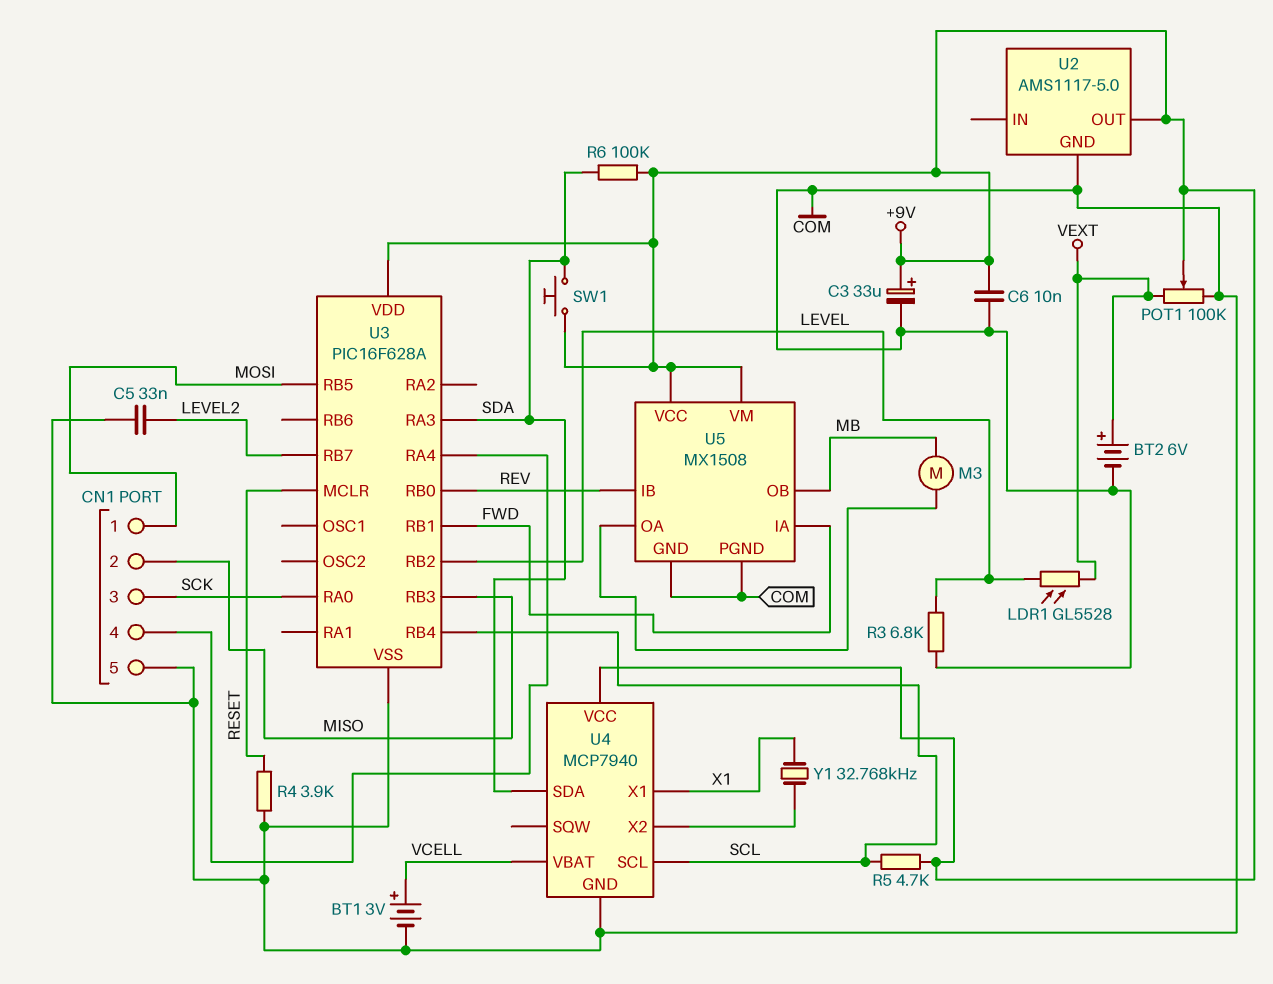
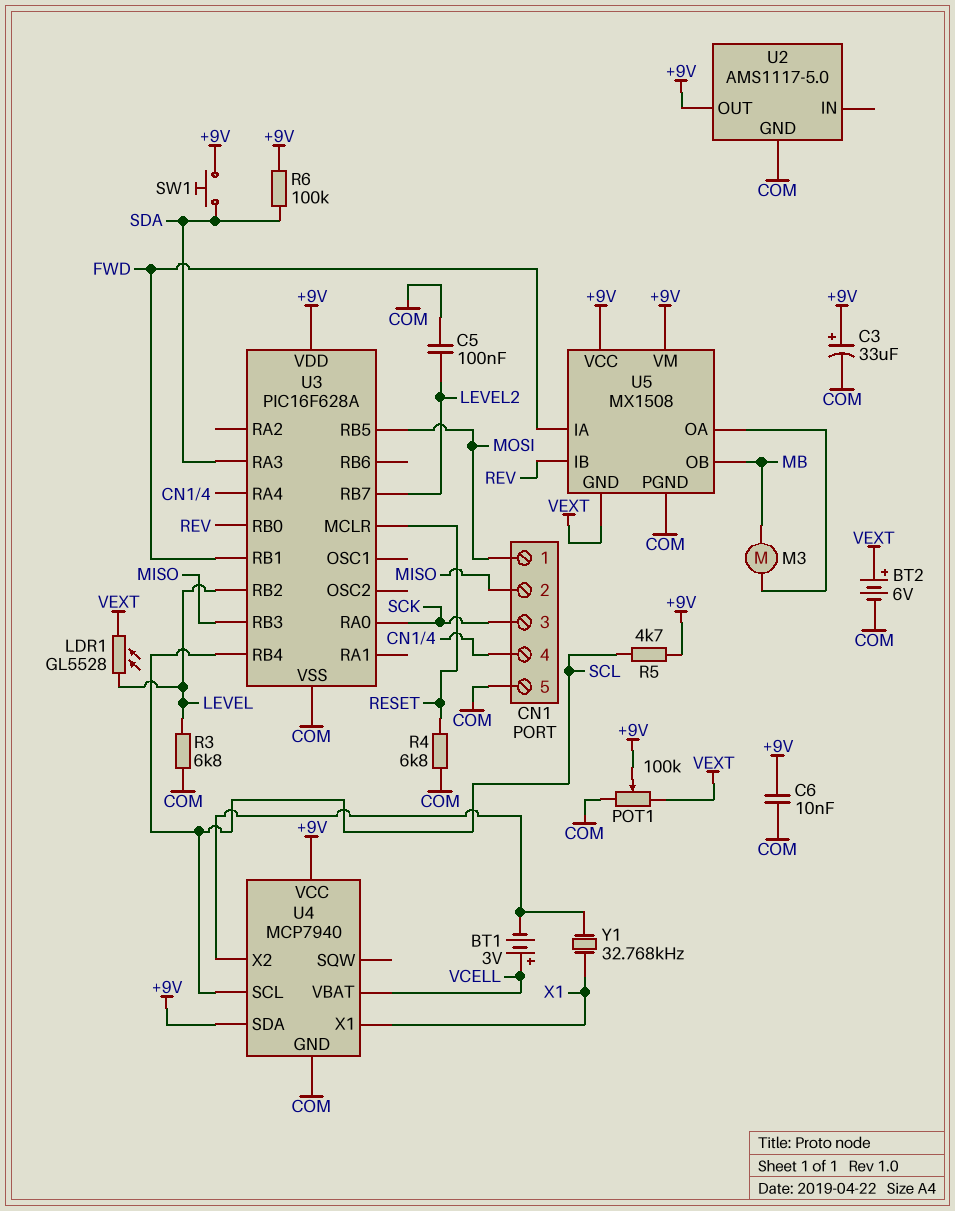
BT1: 3V (plus VCELL, minus COM) -> 3V (plus VCELL, minus U4/X2)
C5: 33nF (COM, LEVEL2) -> 100nF (COM, LEVEL2)
R4: 3.9k (COM, RESET) -> 6.8k (COM, RESET)
U4 pin SDA: SDA -> +9V
U5 pin GND: COM -> VEXT

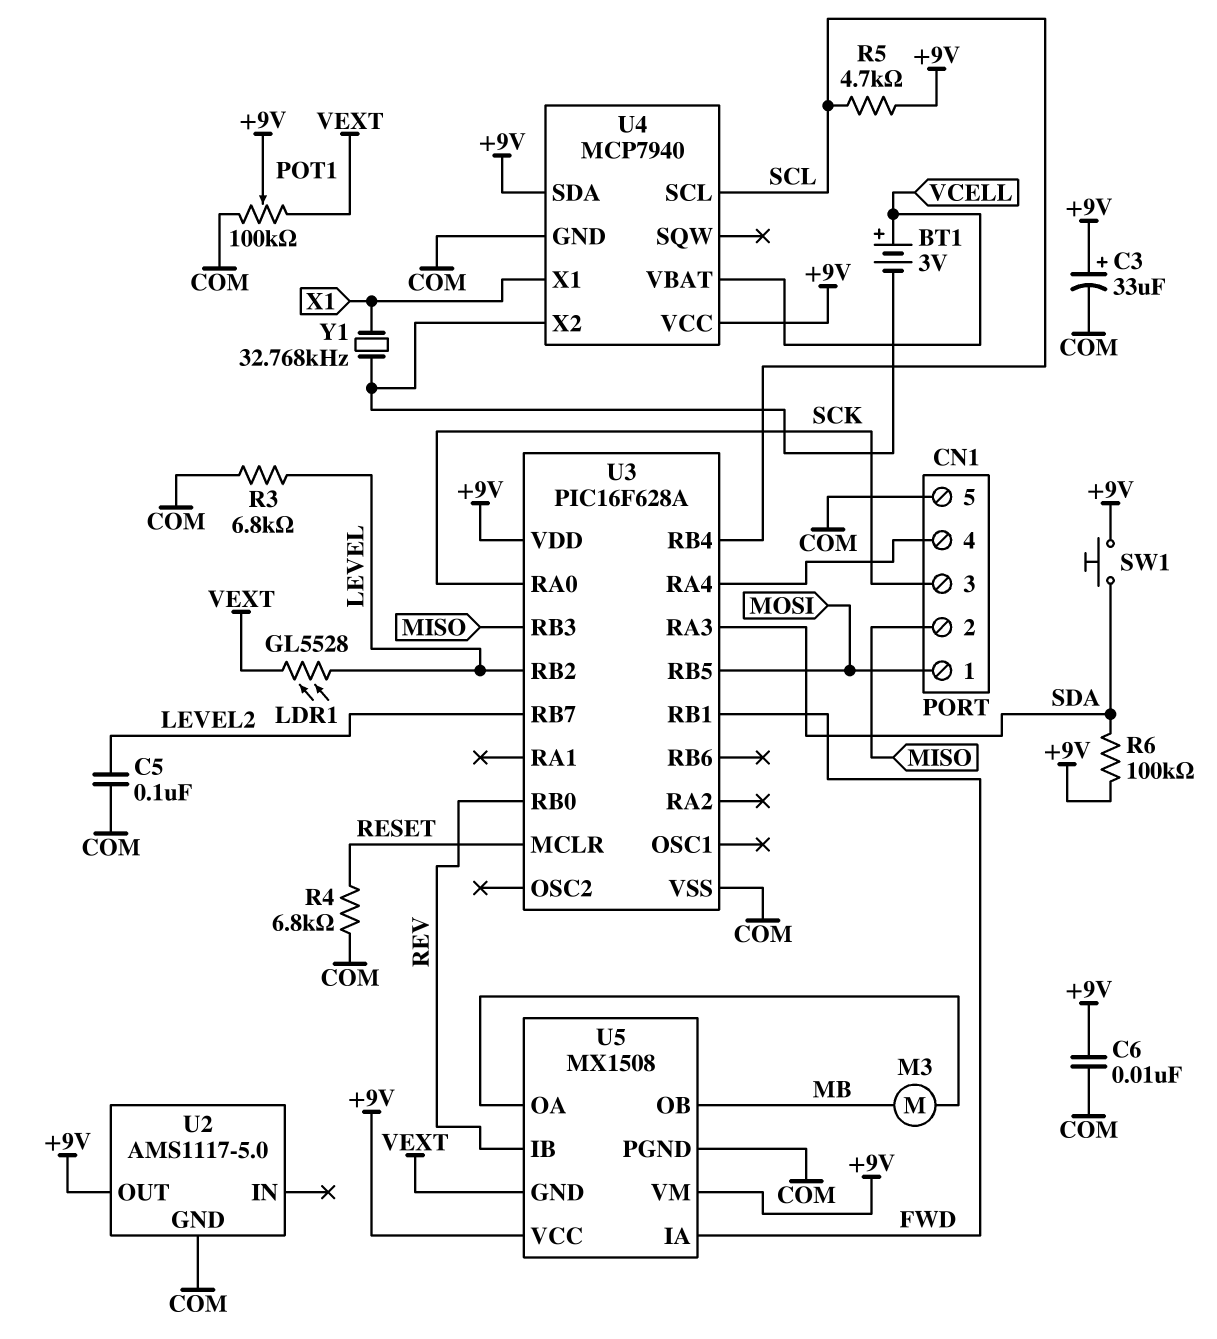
BT2: 6V (plus VEXT, minus COM) -> none

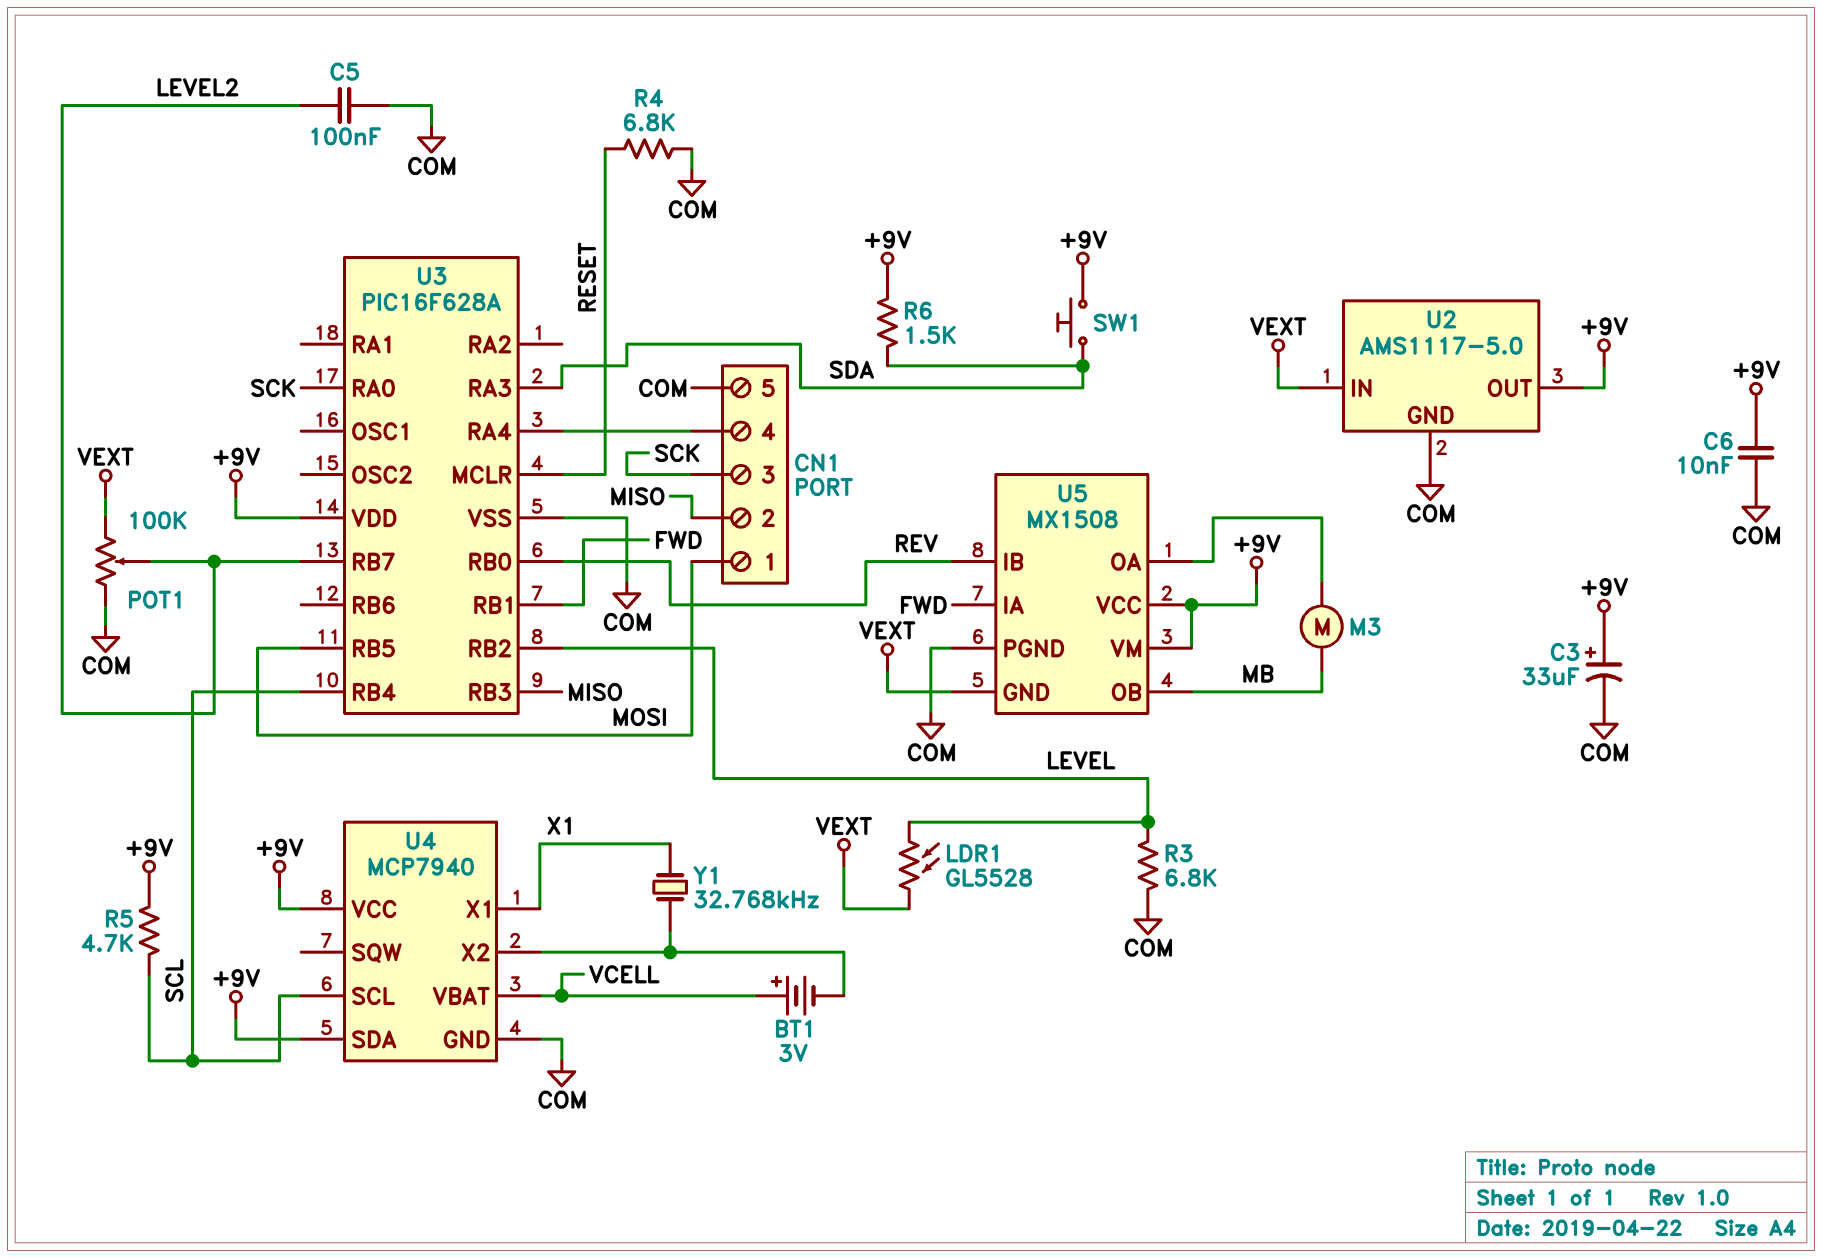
POT1: 100k (COM, VEXT, wiper +9V) -> 100k (COM, VEXT, wiper LEVEL2)
R6: 100k (+9V, SDA) -> 1.5k (+9V, SDA)
U2 pin IN: none -> VEXT

